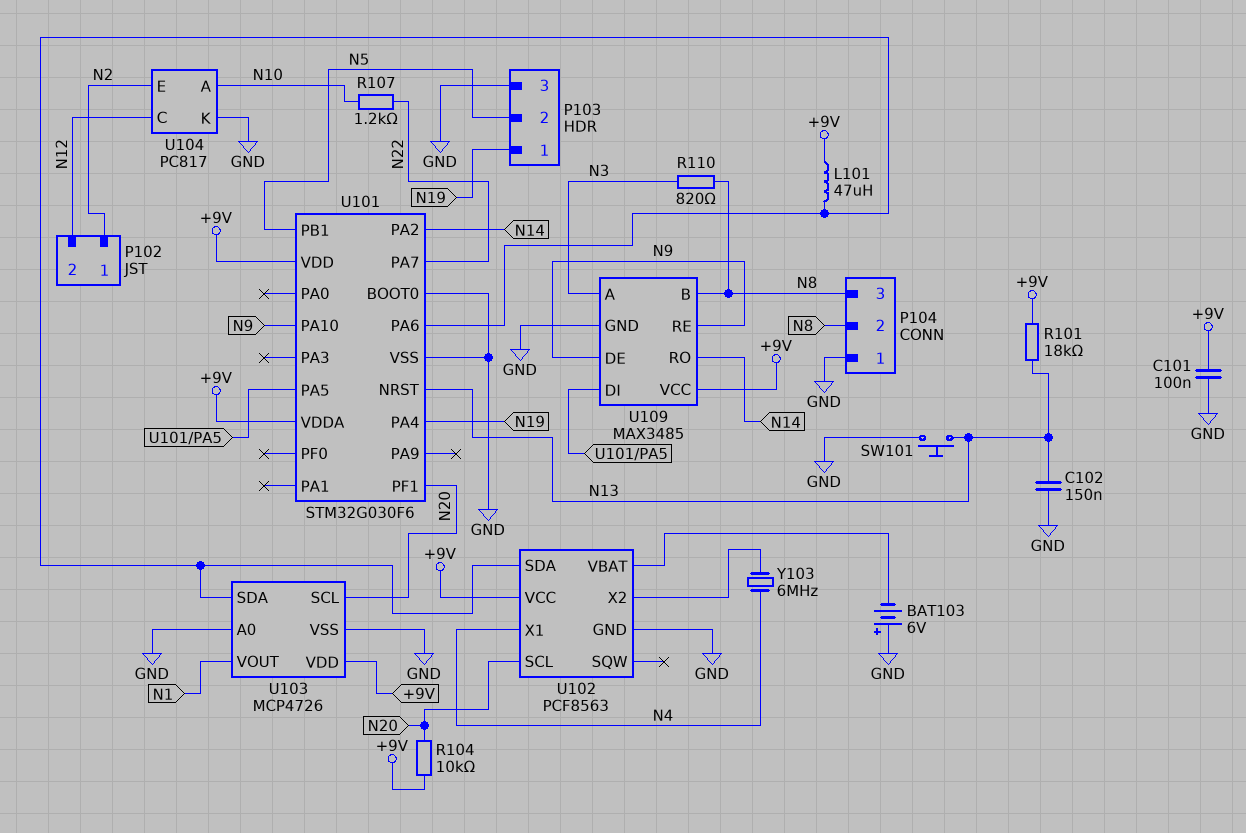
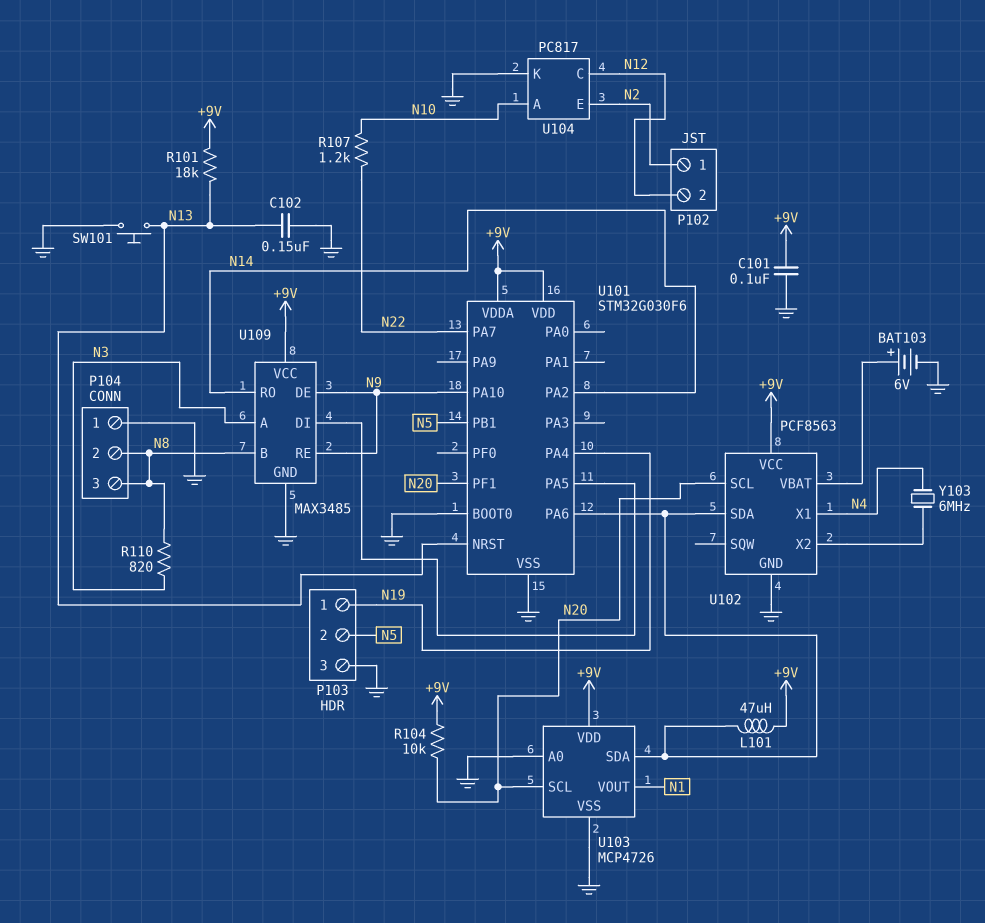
BAT103: 6V (plus GND, minus U102/VBAT) -> 6V (plus U102/VBAT, minus GND)

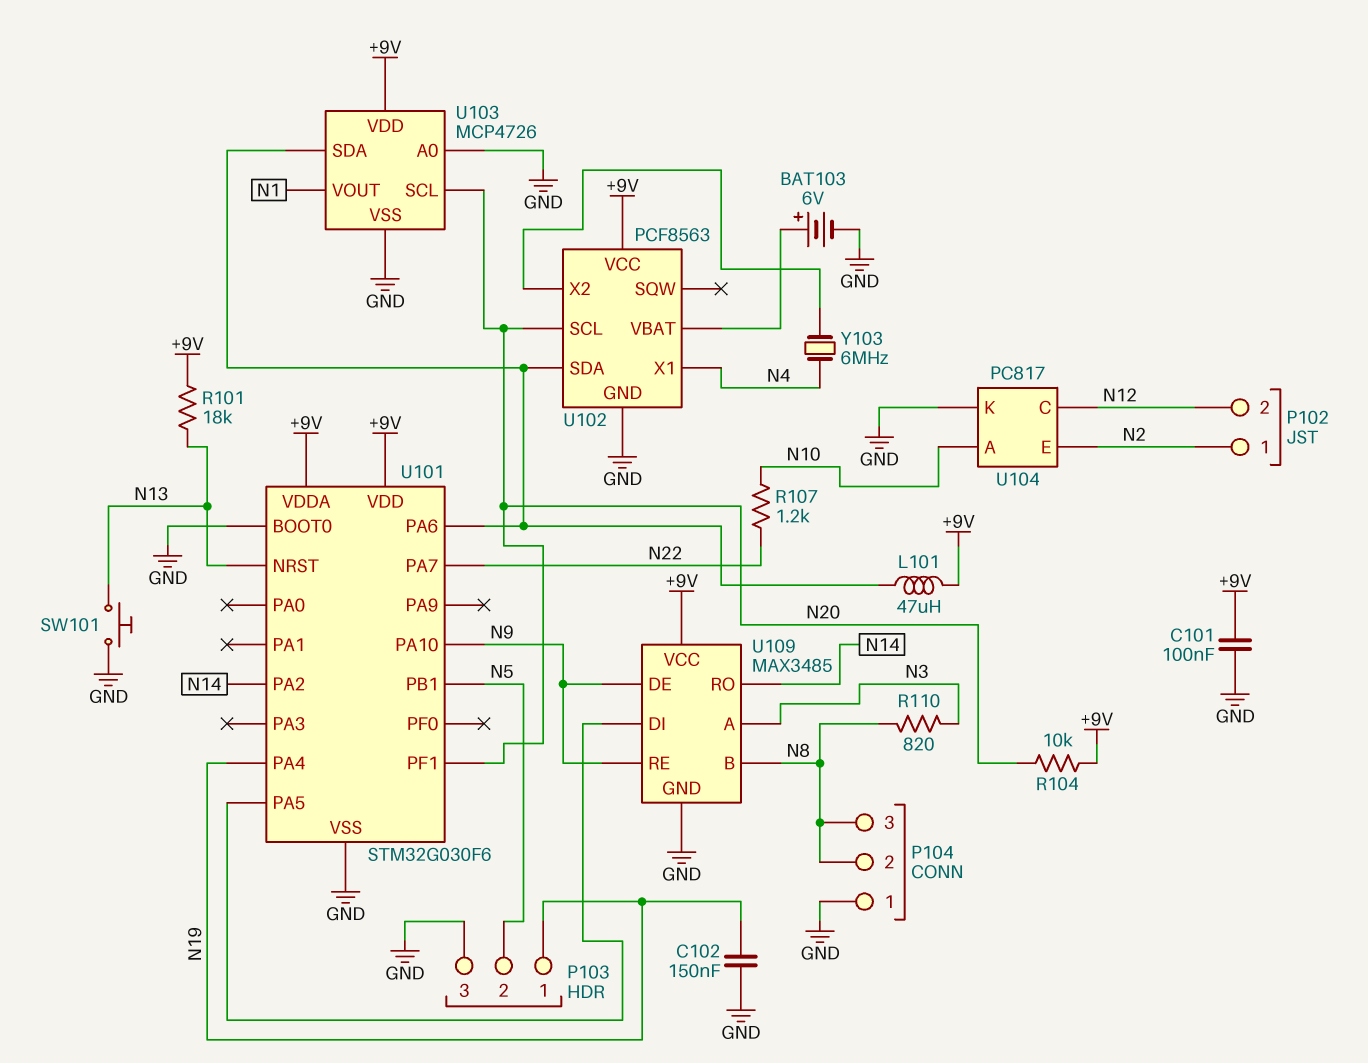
C102: 150nF (GND, N13) -> 150nF (GND, N19)

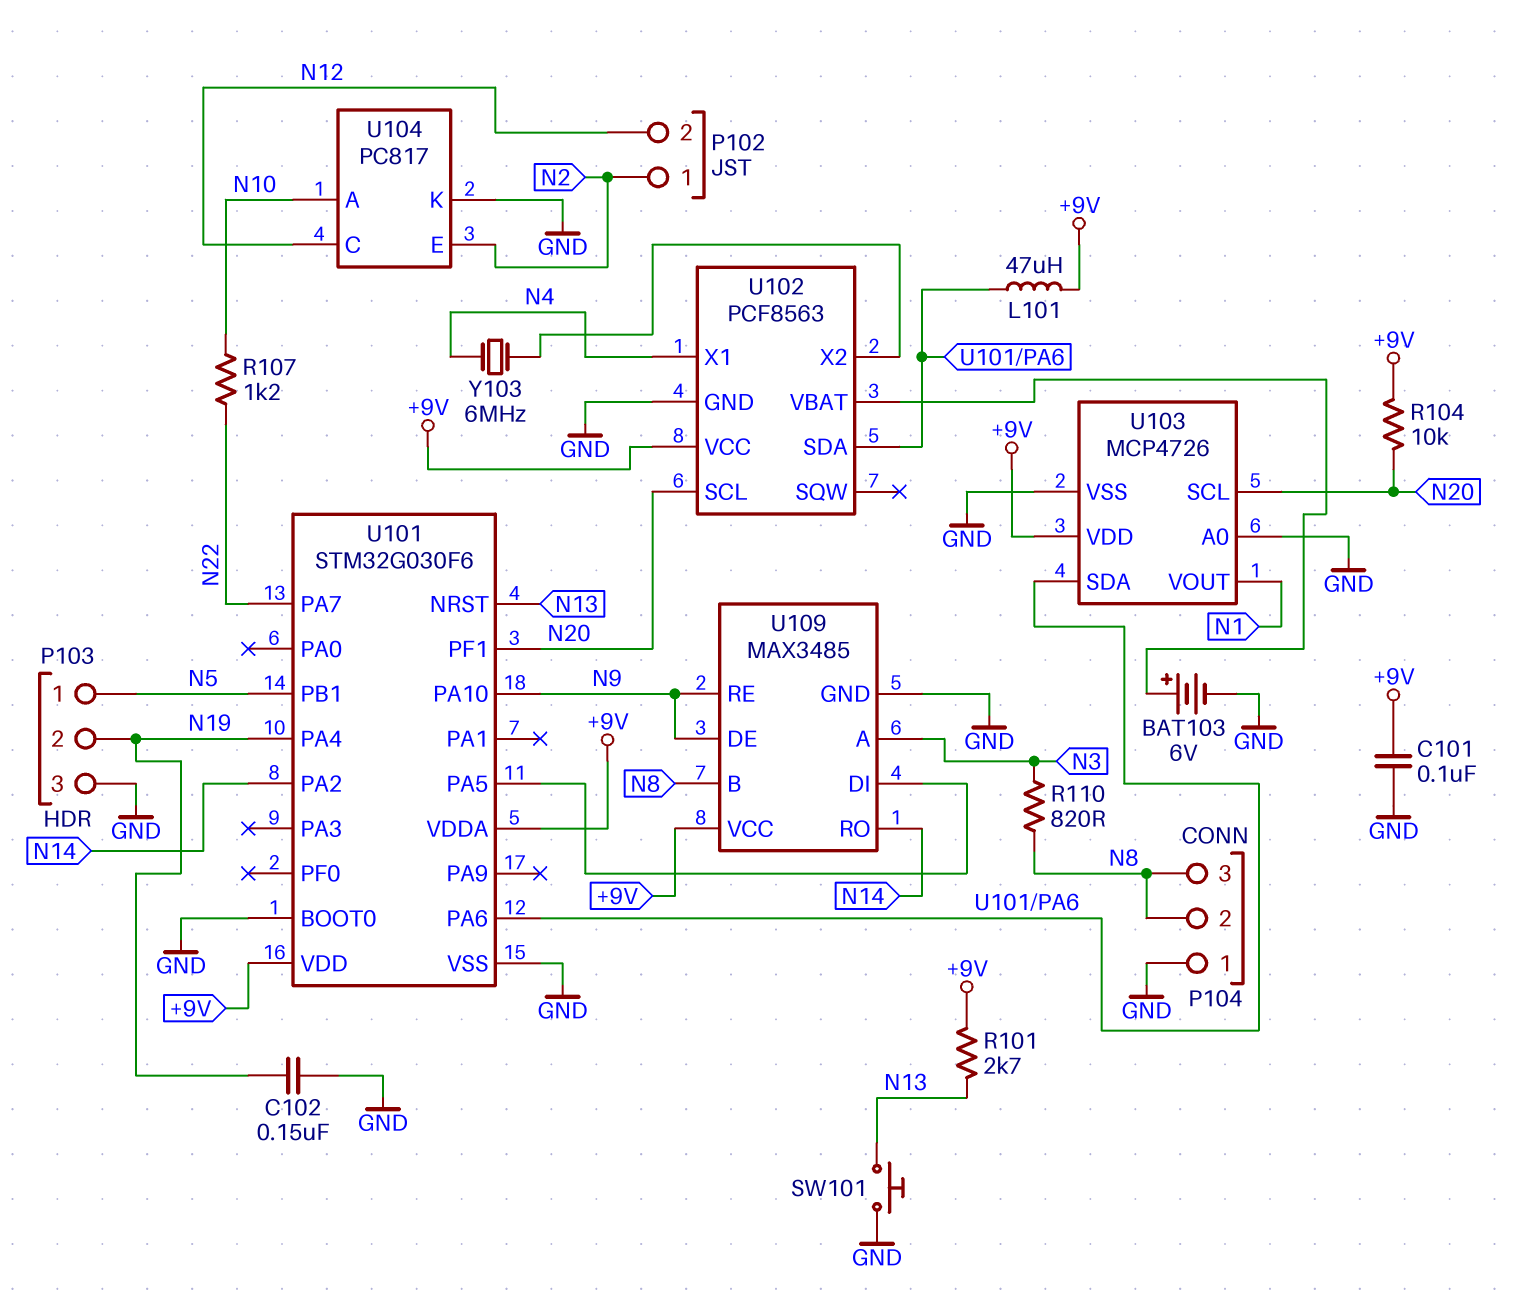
P103 pin 1: N19 -> N5
P103 pin 2: N5 -> N19
R101: 18k (+9V, N13) -> 2.7k (+9V, N13)

